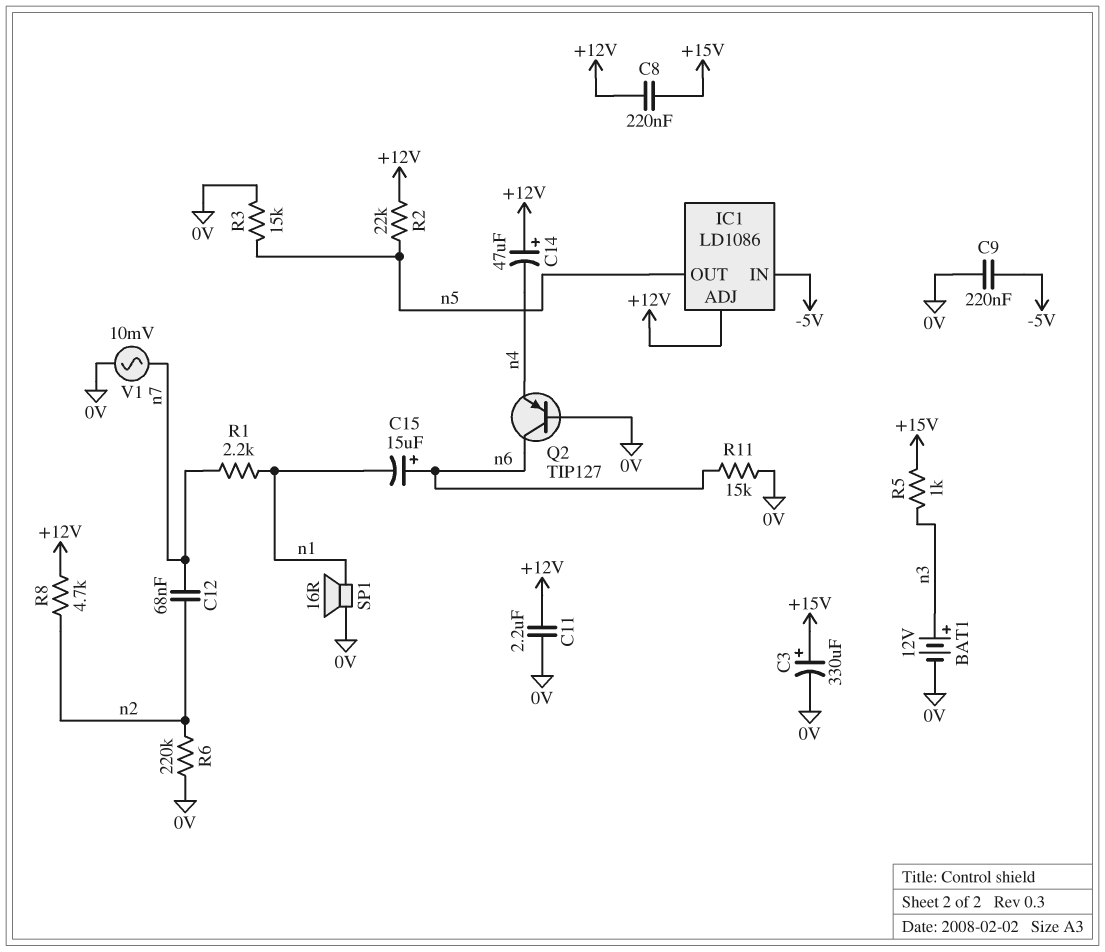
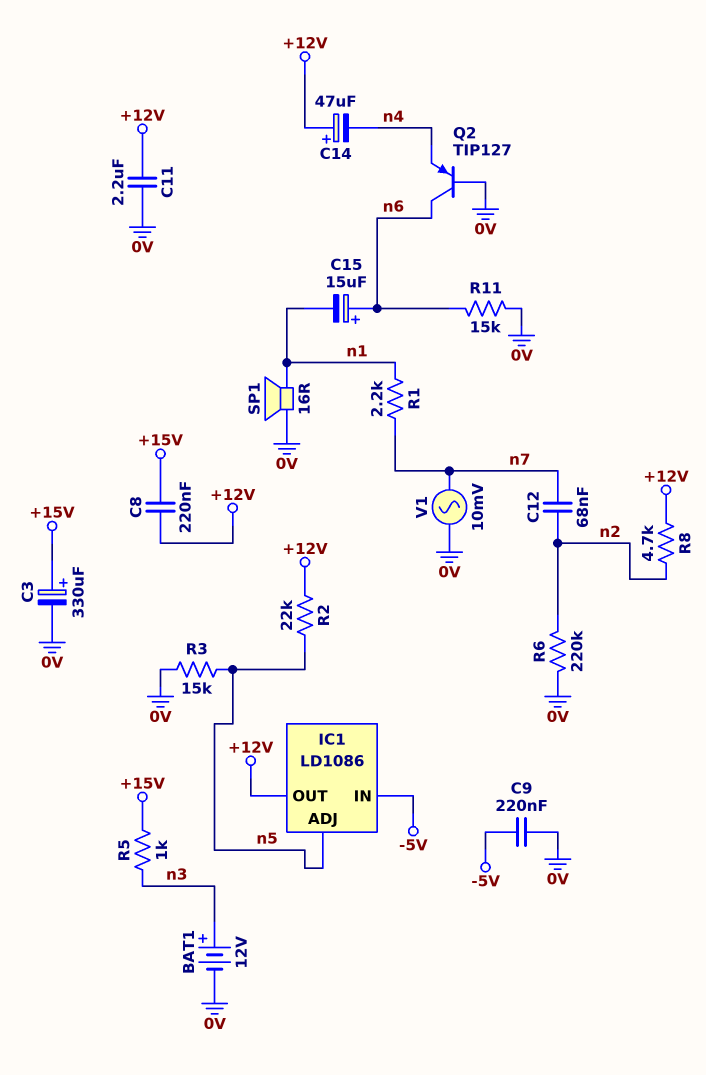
IC1 pin ADJ: +12V -> n5
IC1 pin OUT: n5 -> +12V

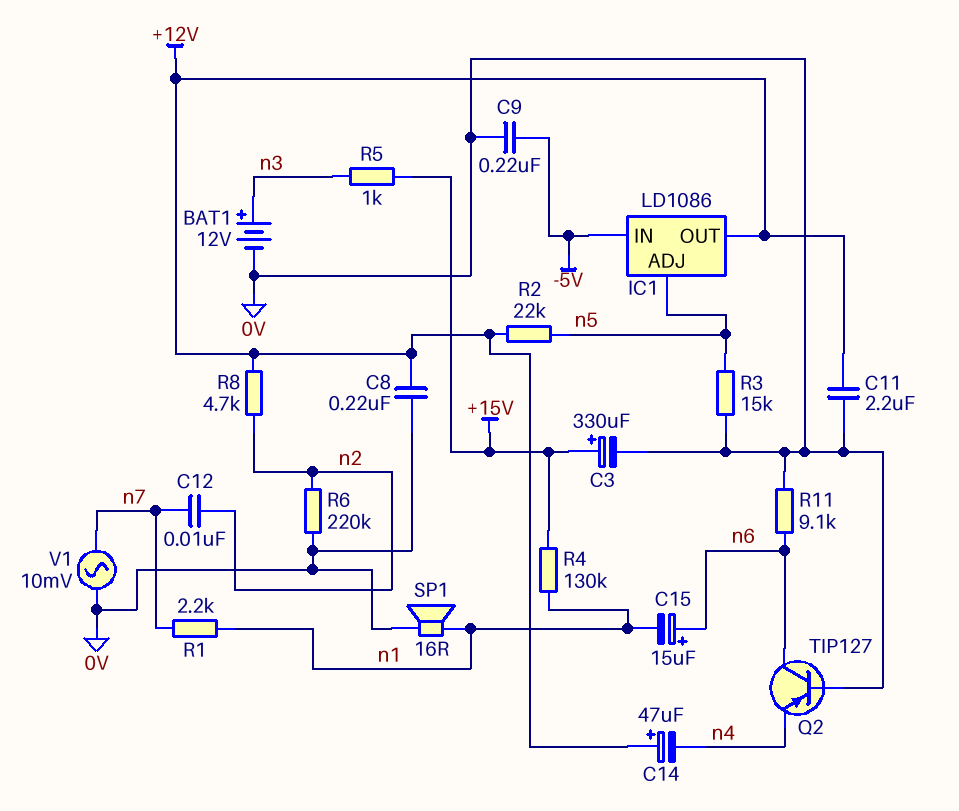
C8: 220nF (+12V, +15V) -> 220nF (+12V, 0V)
C12: 68nF (n2, n7) -> 10nF (n2, n7)
R4: none -> 130k (+15V, n1)
R11: 15k (0V, n6) -> 9.1k (0V, n6)

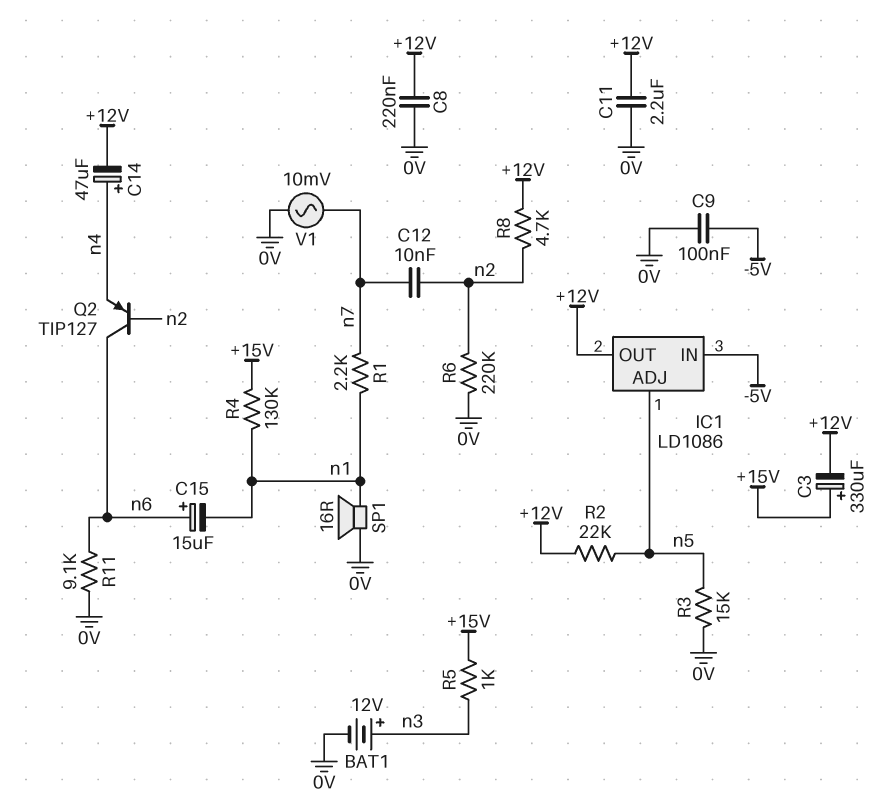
C3: 330uF (plus +15V, minus 0V) -> 330uF (plus +15V, minus +12V)
C9: 220nF (-5V, 0V) -> 100nF (-5V, 0V)
C14: 47uF (plus +12V, minus n4) -> 47uF (plus n4, minus +12V)
Q2: PNP TIP127 (B 0V, C n6, E n4) -> PNP TIP127 (B n2, C n6, E n4)

